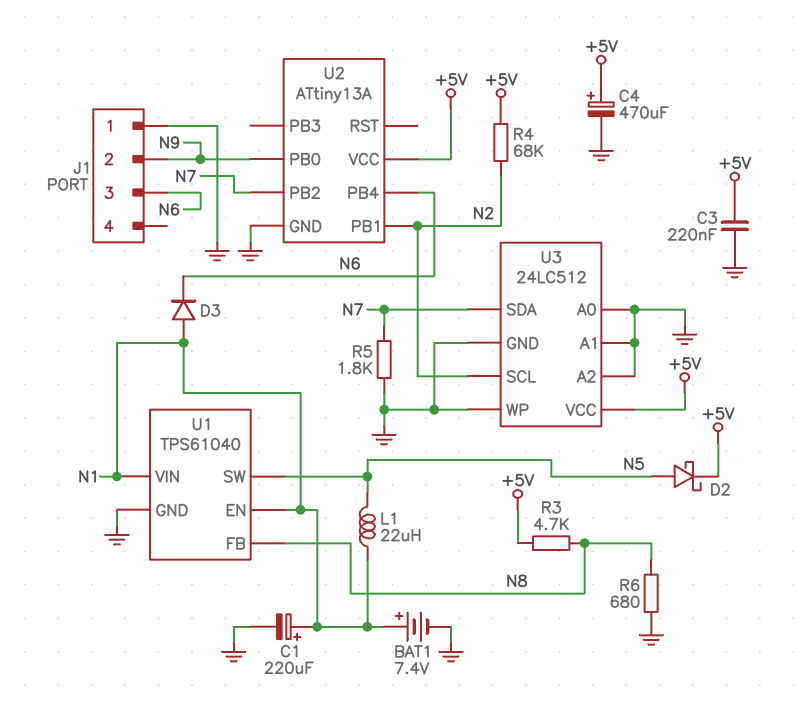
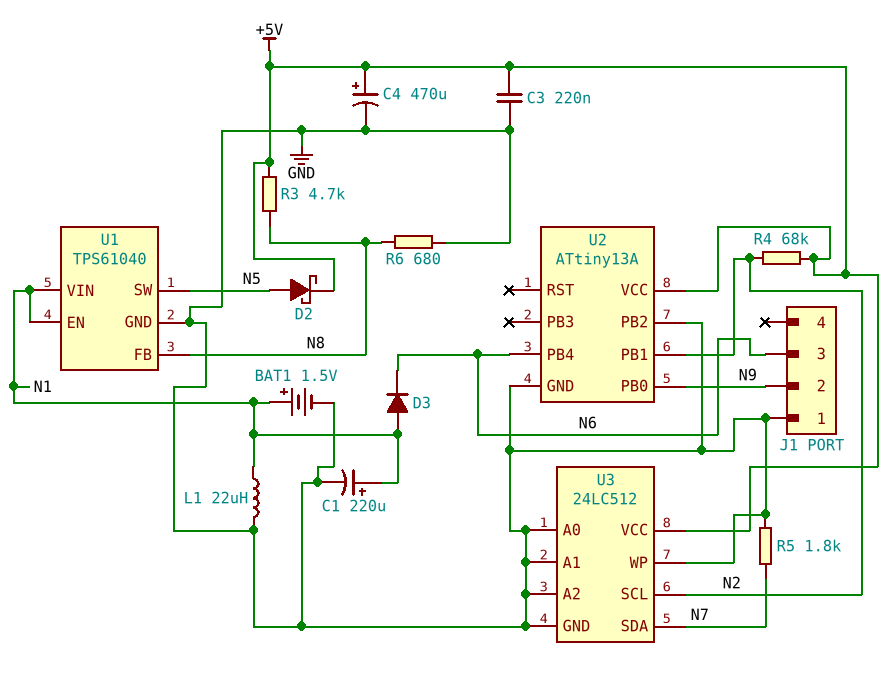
BAT1: 7.4V (plus N1, minus GND) -> 1.5V (plus N1, minus GND)
L1: 22uH (N1, N5) -> 22uH (GND, N1)
U2 pin PB2: N7 -> GND

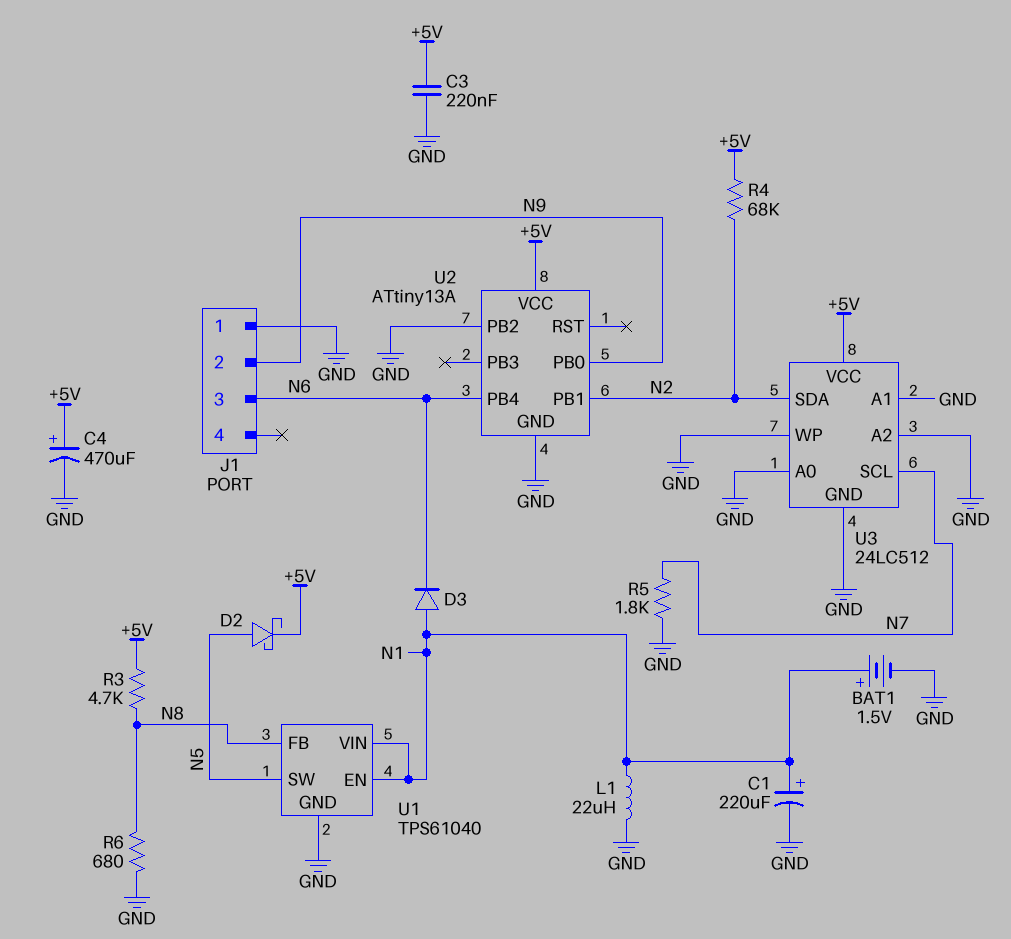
U3 pin SCL: N2 -> N7
U3 pin SDA: N7 -> N2

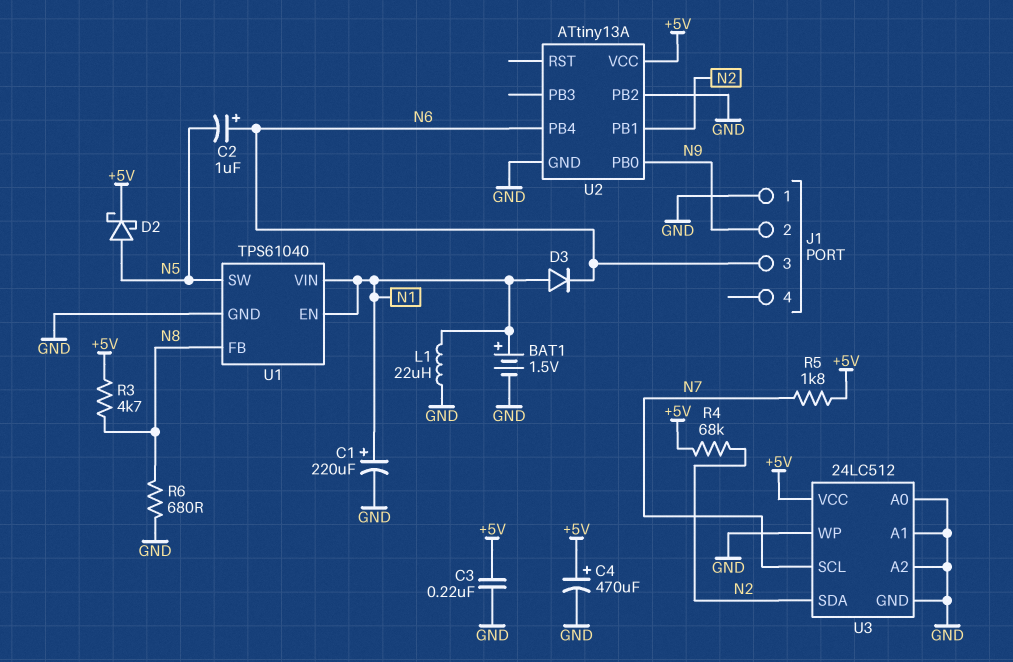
C2: none -> 1uF (plus N6, minus N5)
R5: 1.8k (GND, N7) -> 1.8k (+5V, N7)

